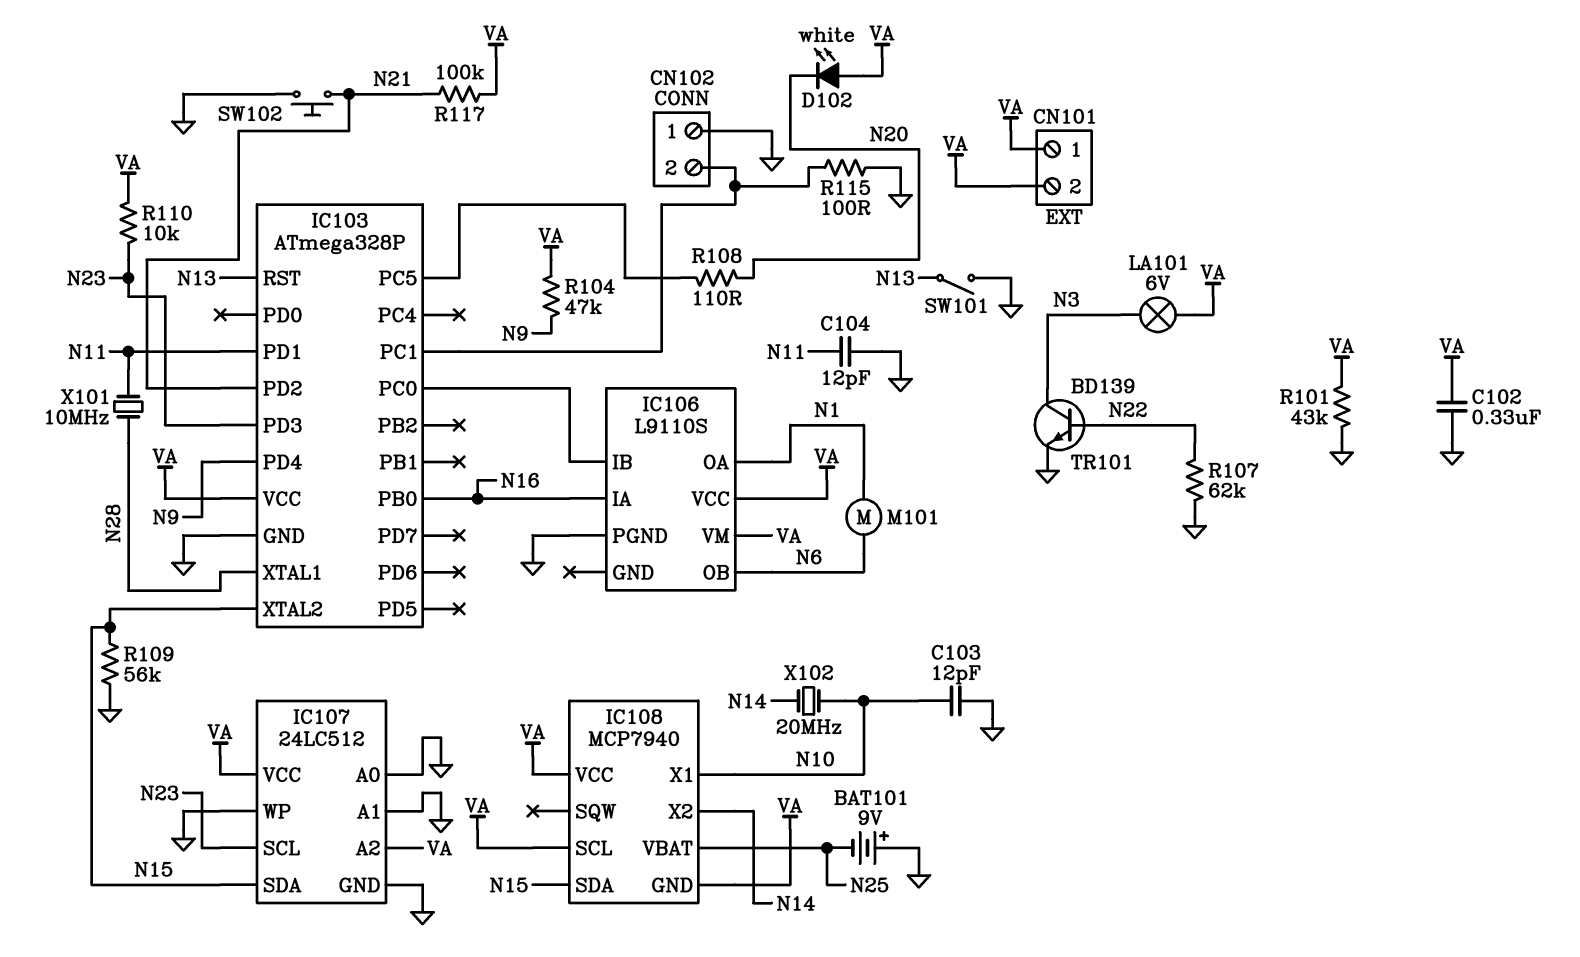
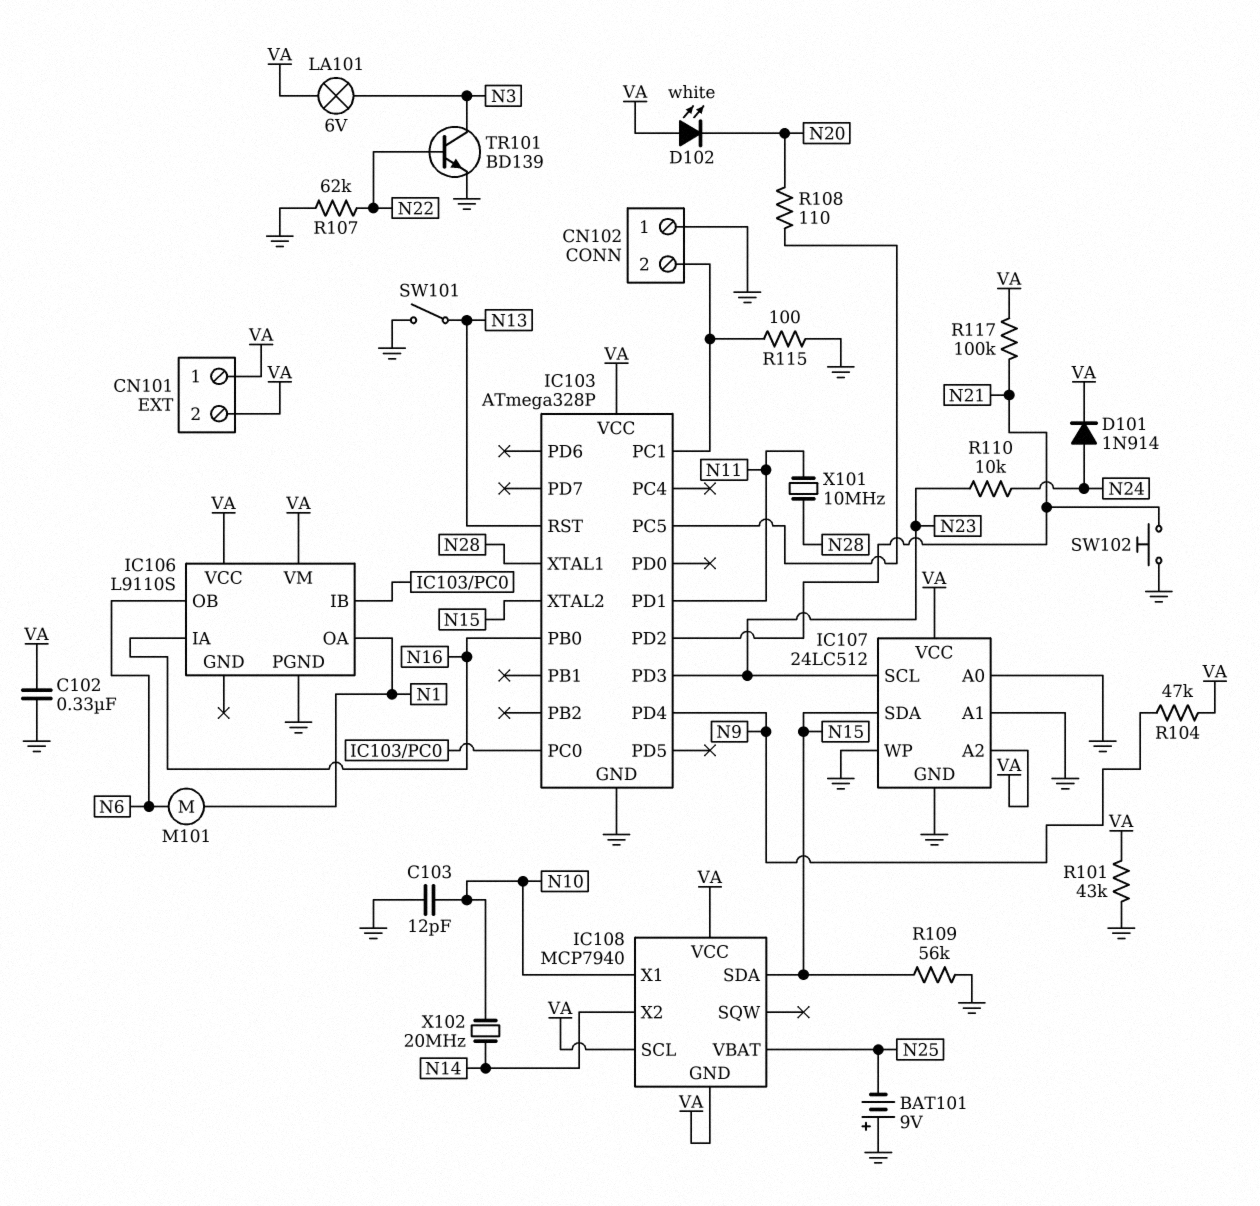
C104: 12pF (GND, N11) -> none
D101: none -> diode 1N914 (A N24, K VA)
R110: 10k (N23, VA) -> 10k (N23, N24)

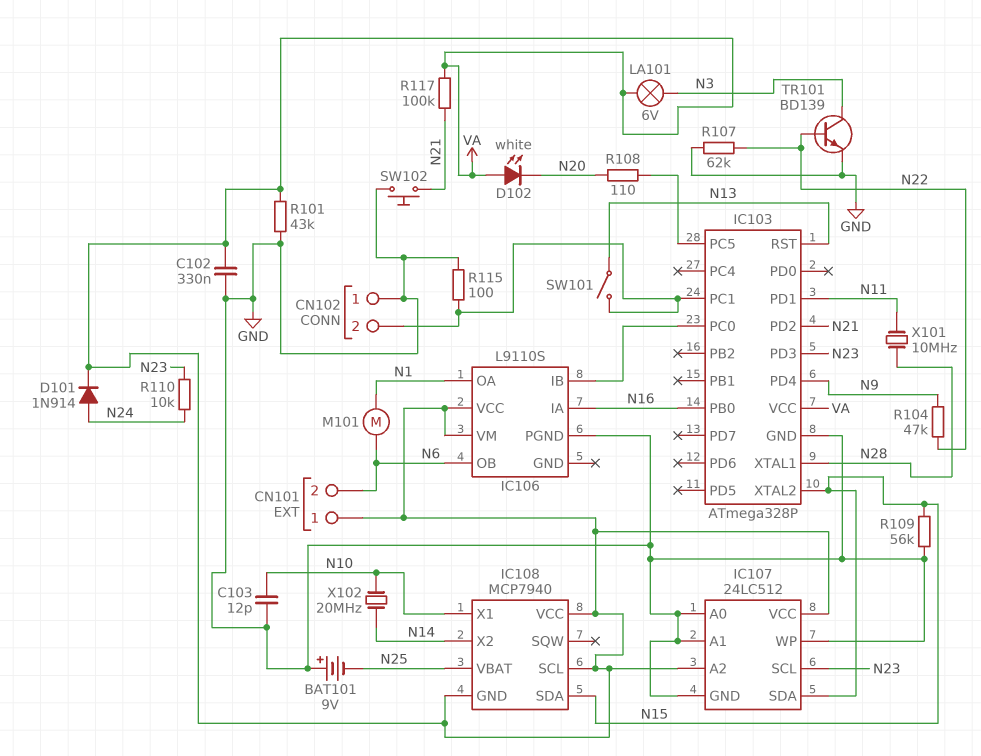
CN101 pin 2: VA -> N6
R104: 47k (N9, VA) -> 47k (N9, N22)
SW101: switch (GND, N13) -> switch (CN102/2, N13)

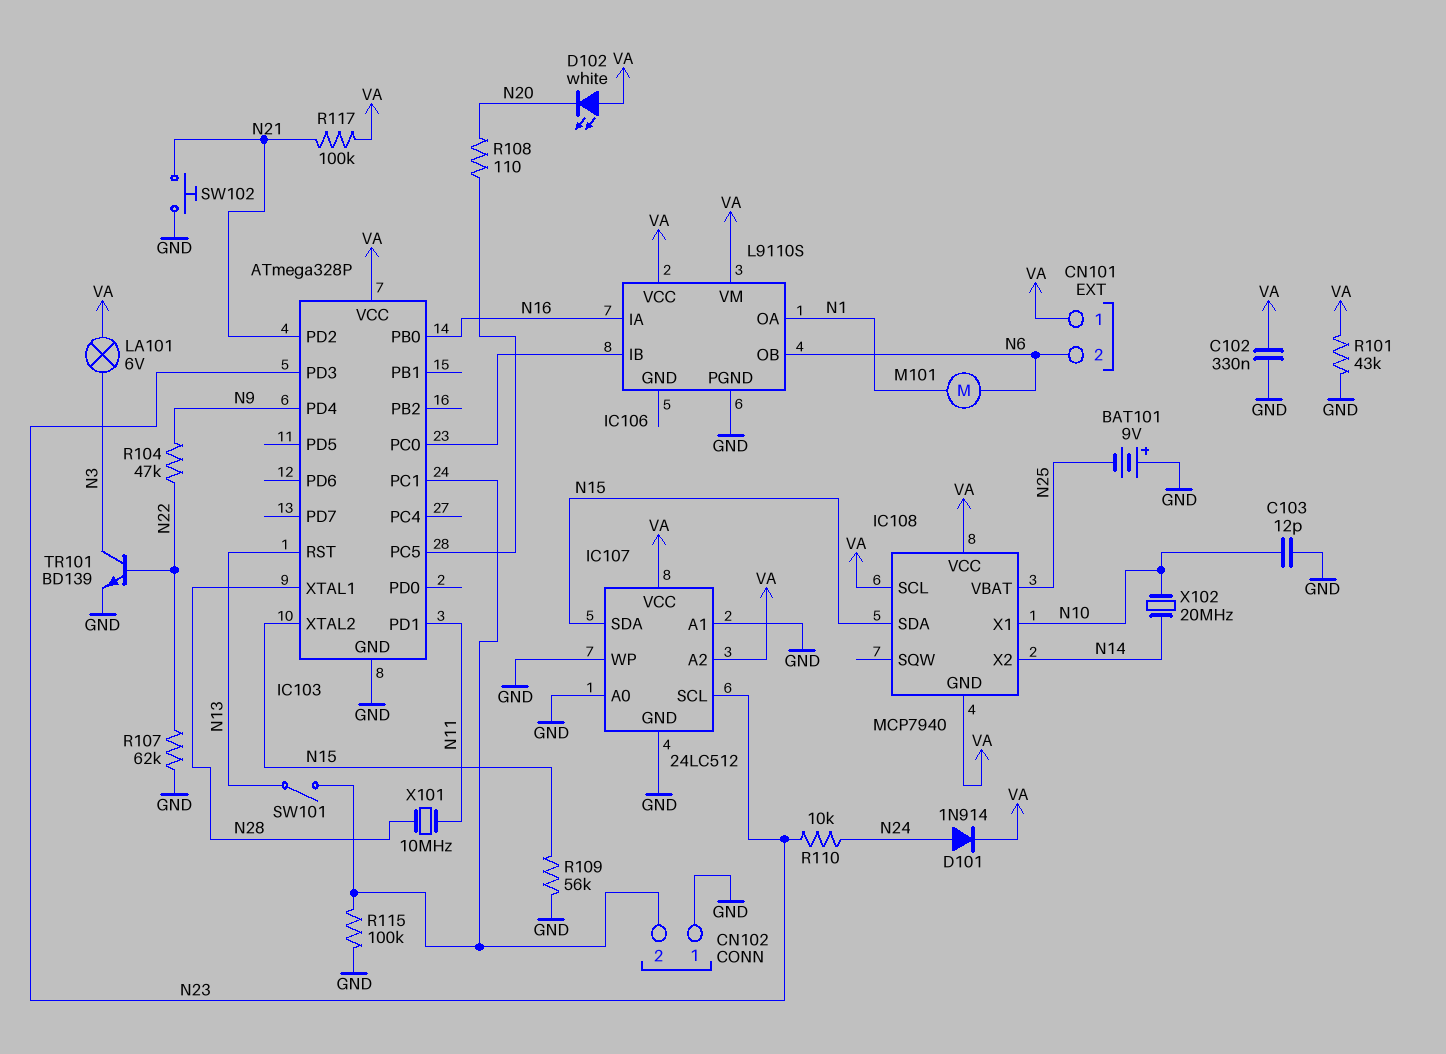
R115: 100 (CN102/2, GND) -> 100k (CN102/2, GND)

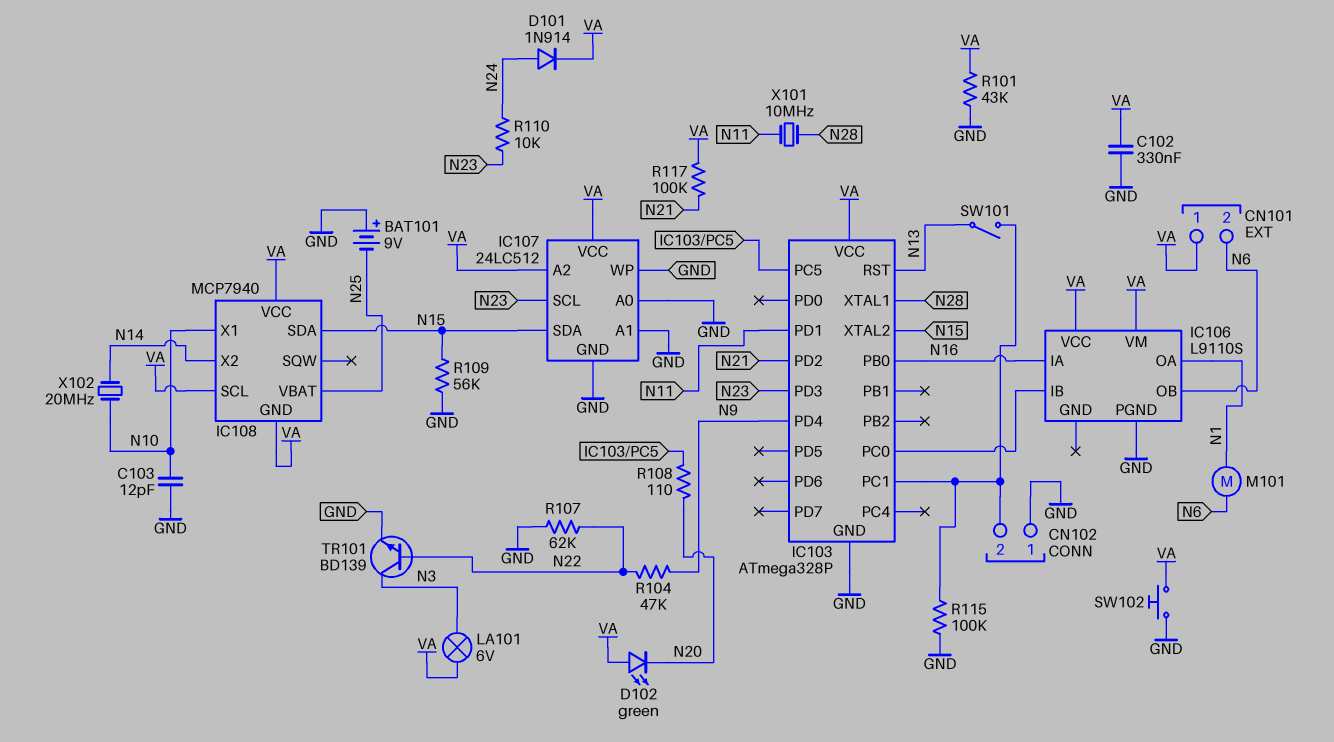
D102: LED white (A VA, K N20) -> LED green (A VA, K N20)
SW102: button (GND, N21) -> button (GND, VA)

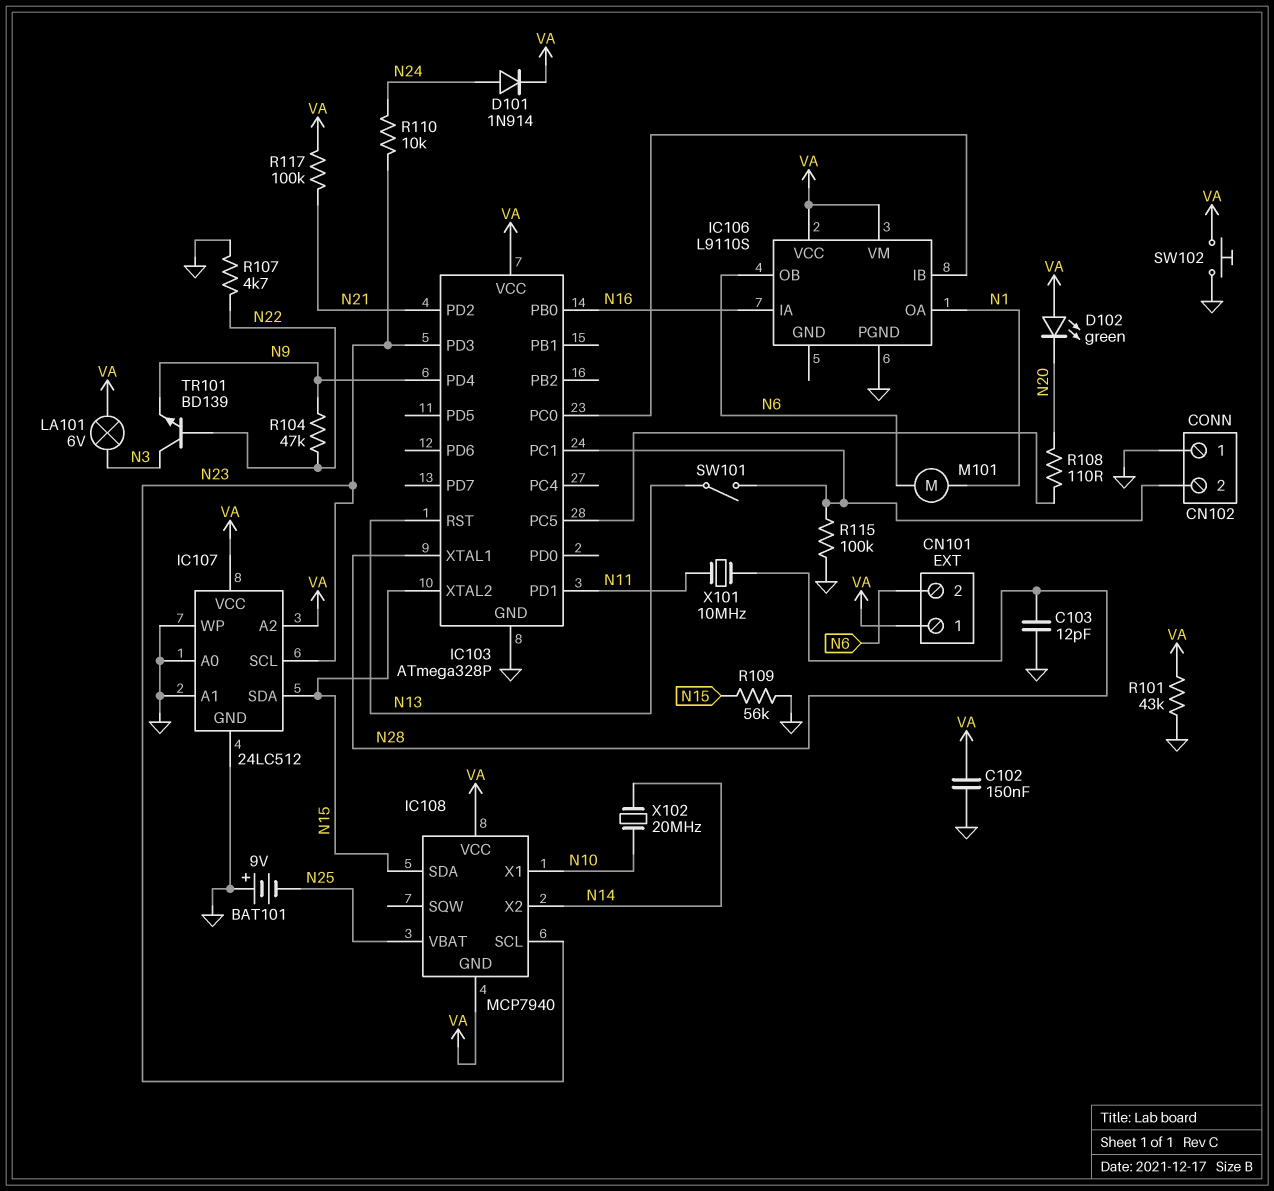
C102: 330nF (GND, VA) -> 150nF (GND, VA)
C103: 12pF (GND, N10) -> 12pF (GND, N28)
IC108 pin SCL: VA -> N23
R107: 62k (GND, N22) -> 4.7k (GND, N22)
TR101: NPN BD139 (B N22, C N3, E GND) -> NPN BD139 (B N22, C N3, E N9)

